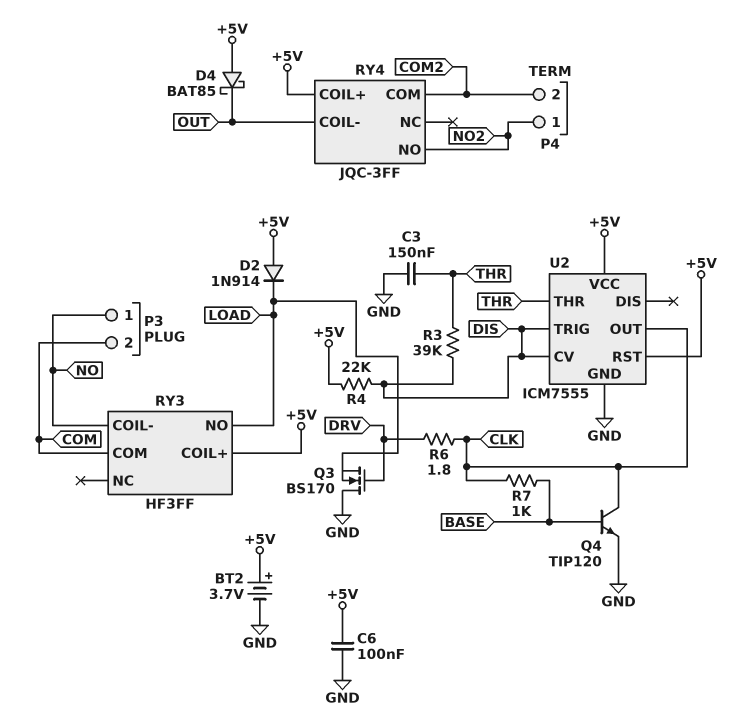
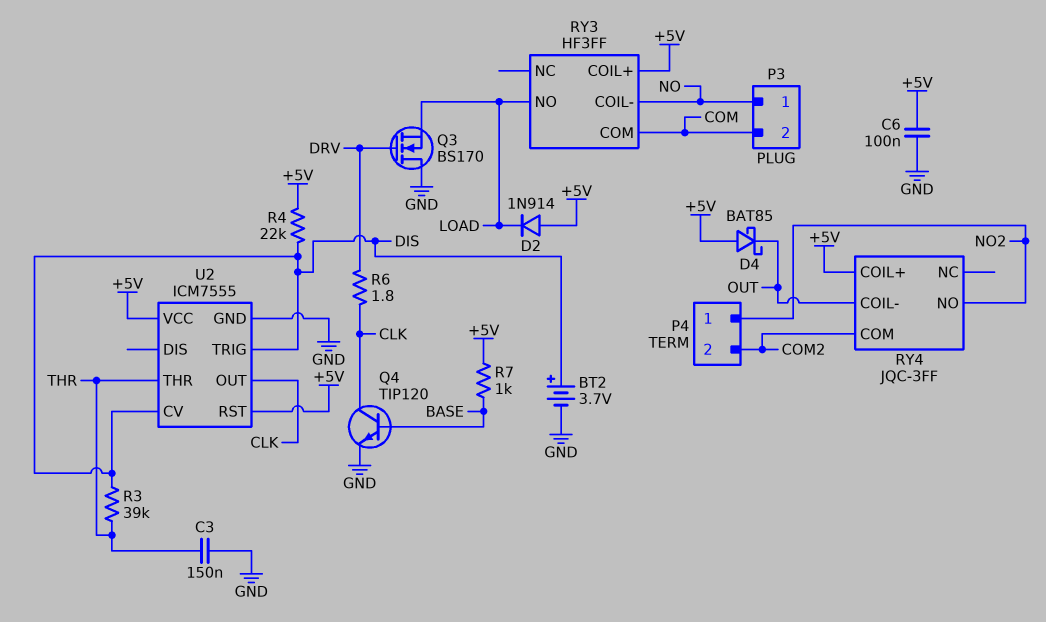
BT2: 3.7V (plus +5V, minus GND) -> 3.7V (plus DIS, minus GND)
R7: 1k (BASE, CLK) -> 1k (+5V, BASE)

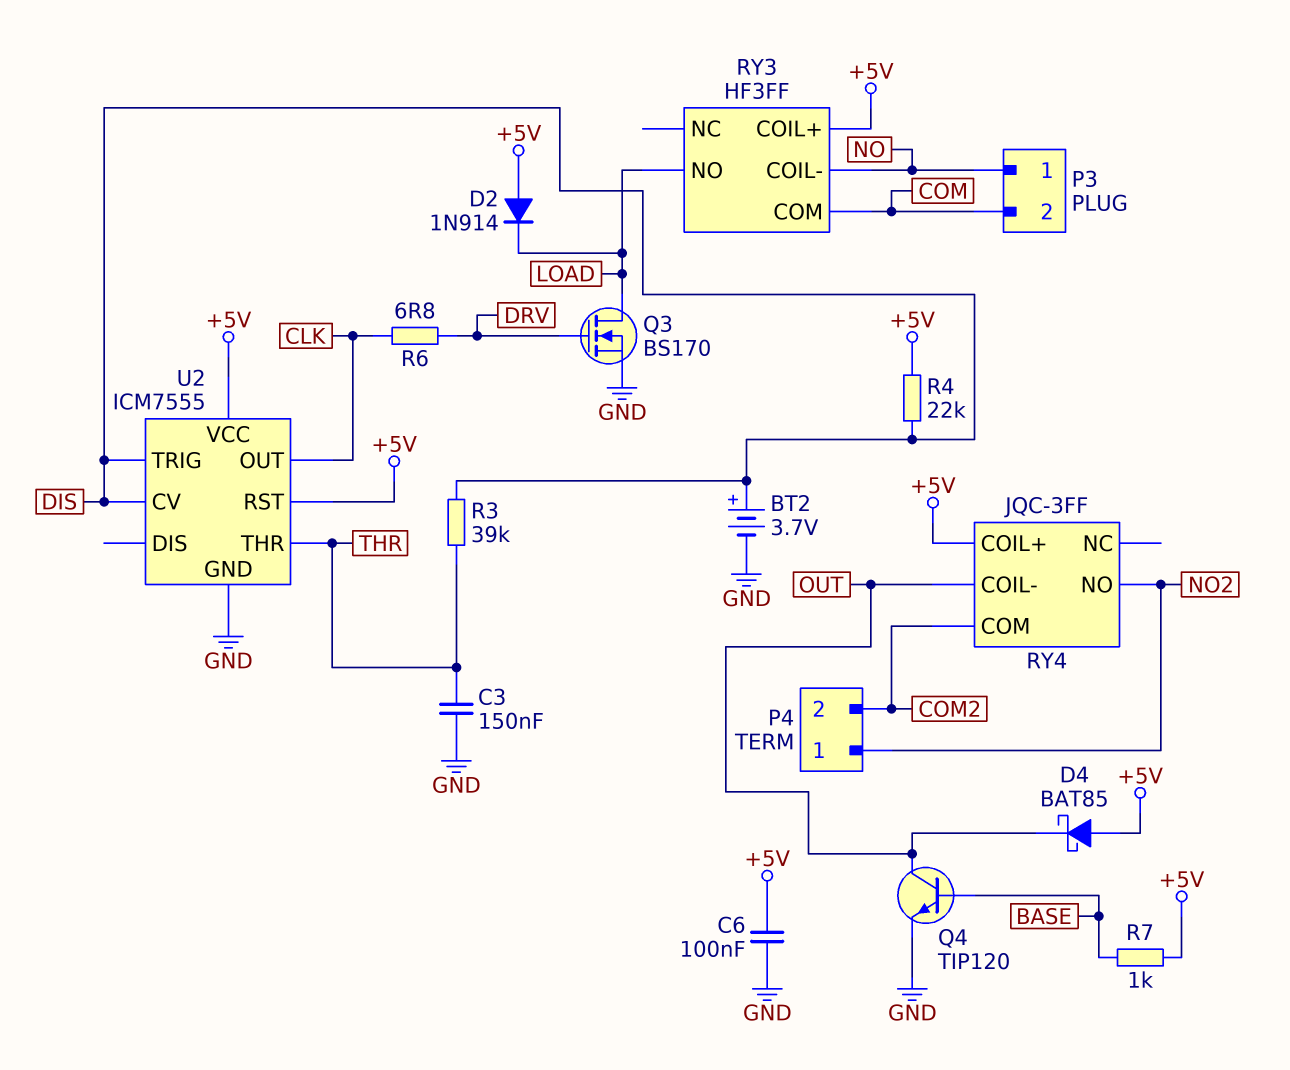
Q3: NMOS BS170 (G DRV, D GND, S LOAD) -> NMOS BS170 (G DRV, D LOAD, S GND)
Q4: NPN TIP120 (B BASE, C CLK, E GND) -> NPN TIP120 (B BASE, C OUT, E GND)
R6: 1.8 (CLK, DRV) -> 6.8 (CLK, DRV)

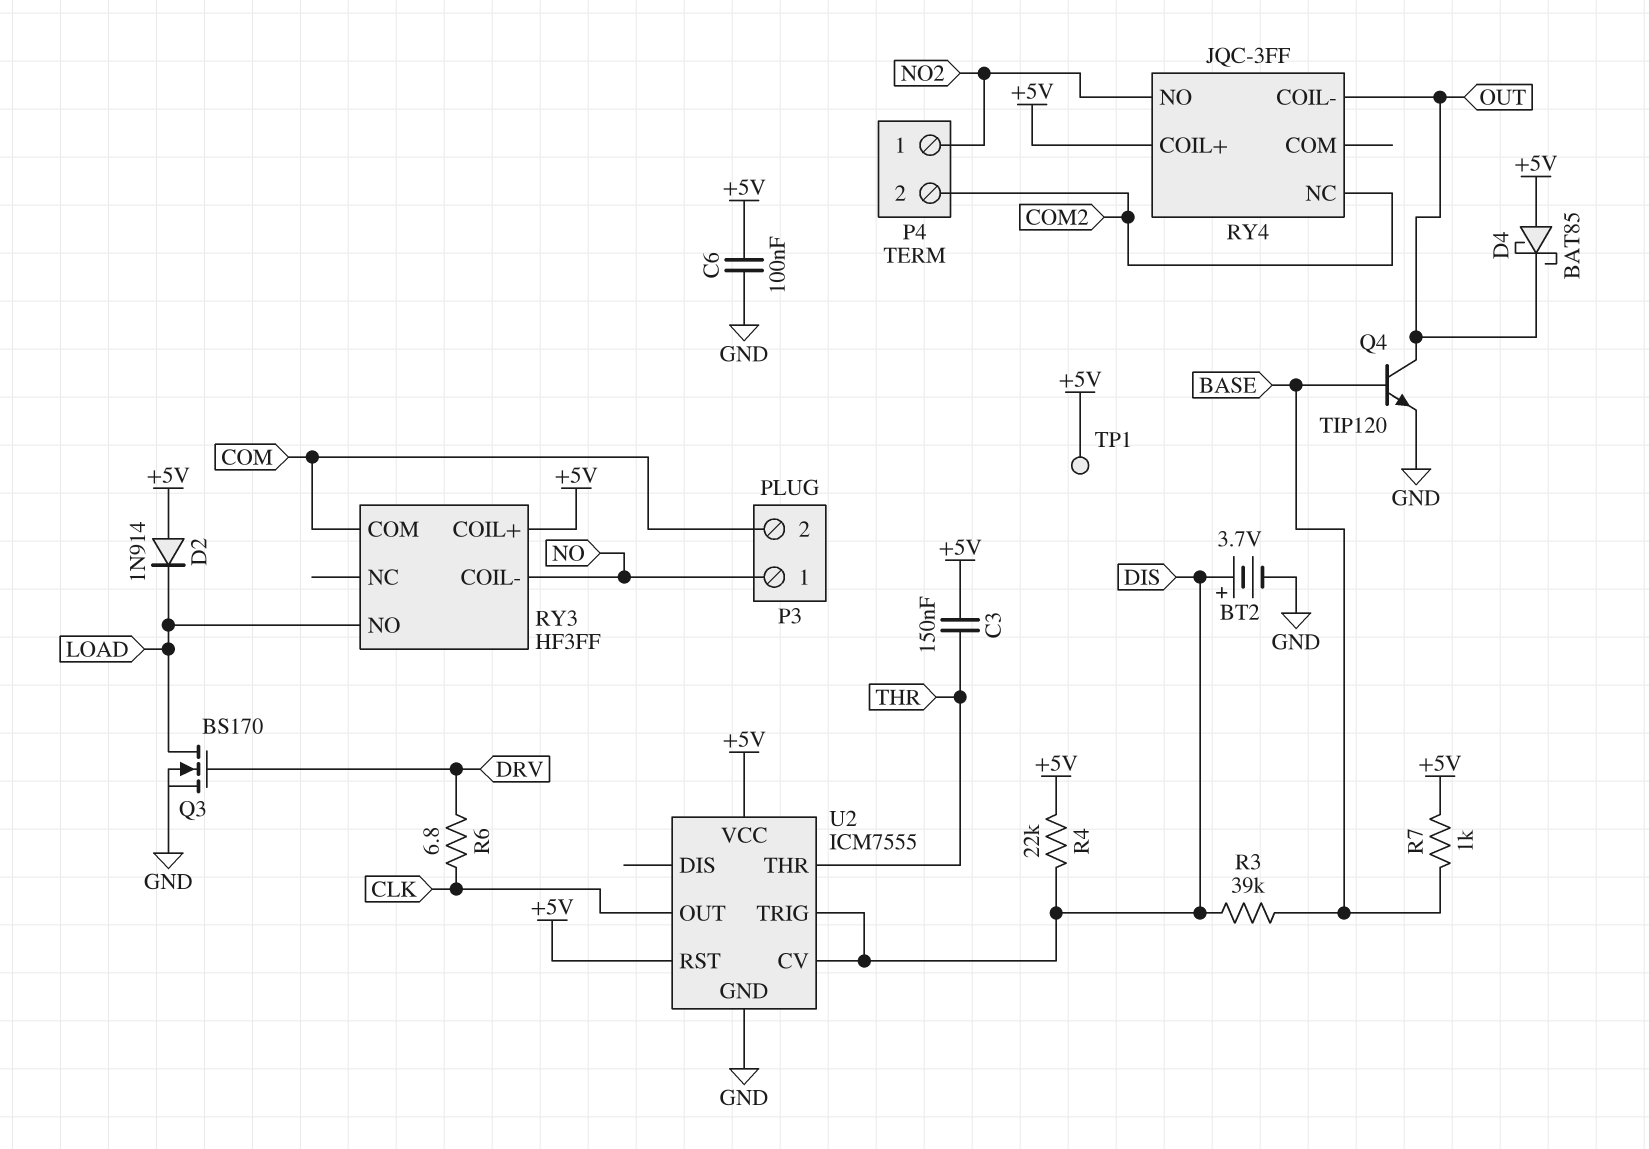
C3: 150nF (GND, THR) -> 150nF (+5V, THR)
R3: 39k (DIS, THR) -> 39k (BASE, DIS)
RY4 pin COM: COM2 -> none
RY4 pin NC: none -> COM2
TP1: none -> test point (+5V)

